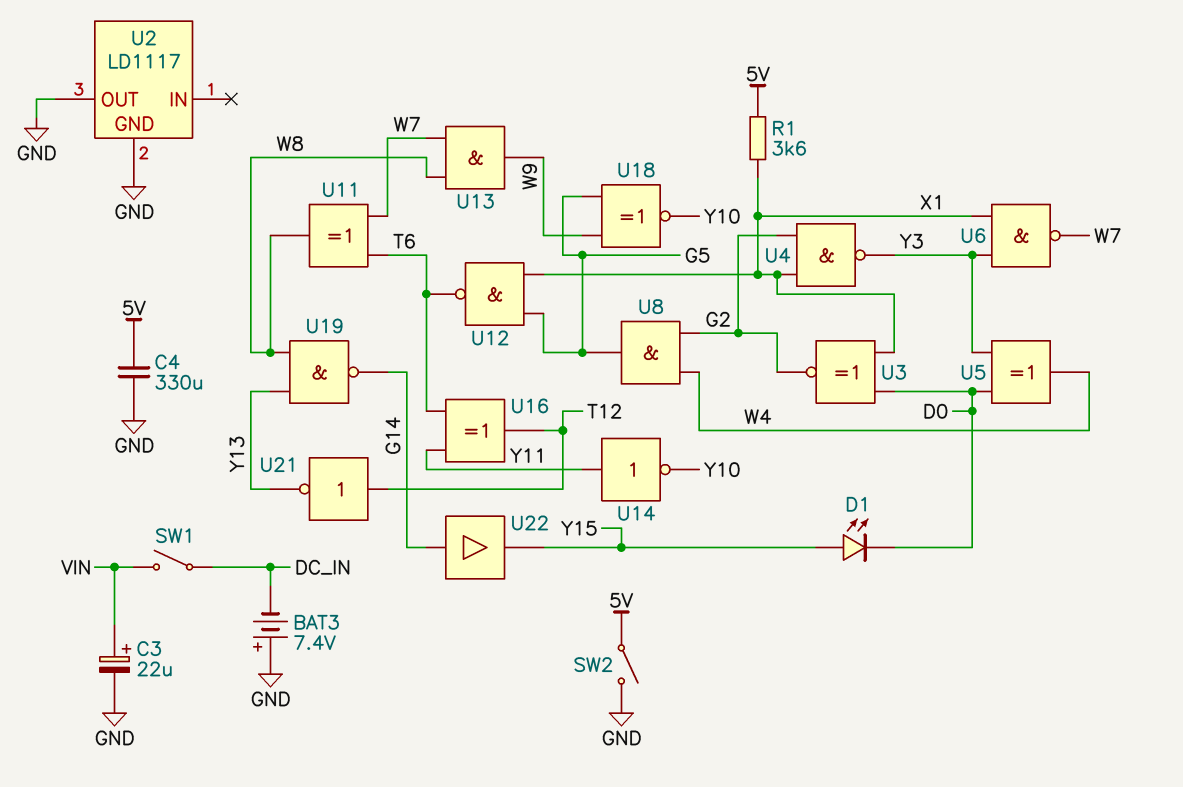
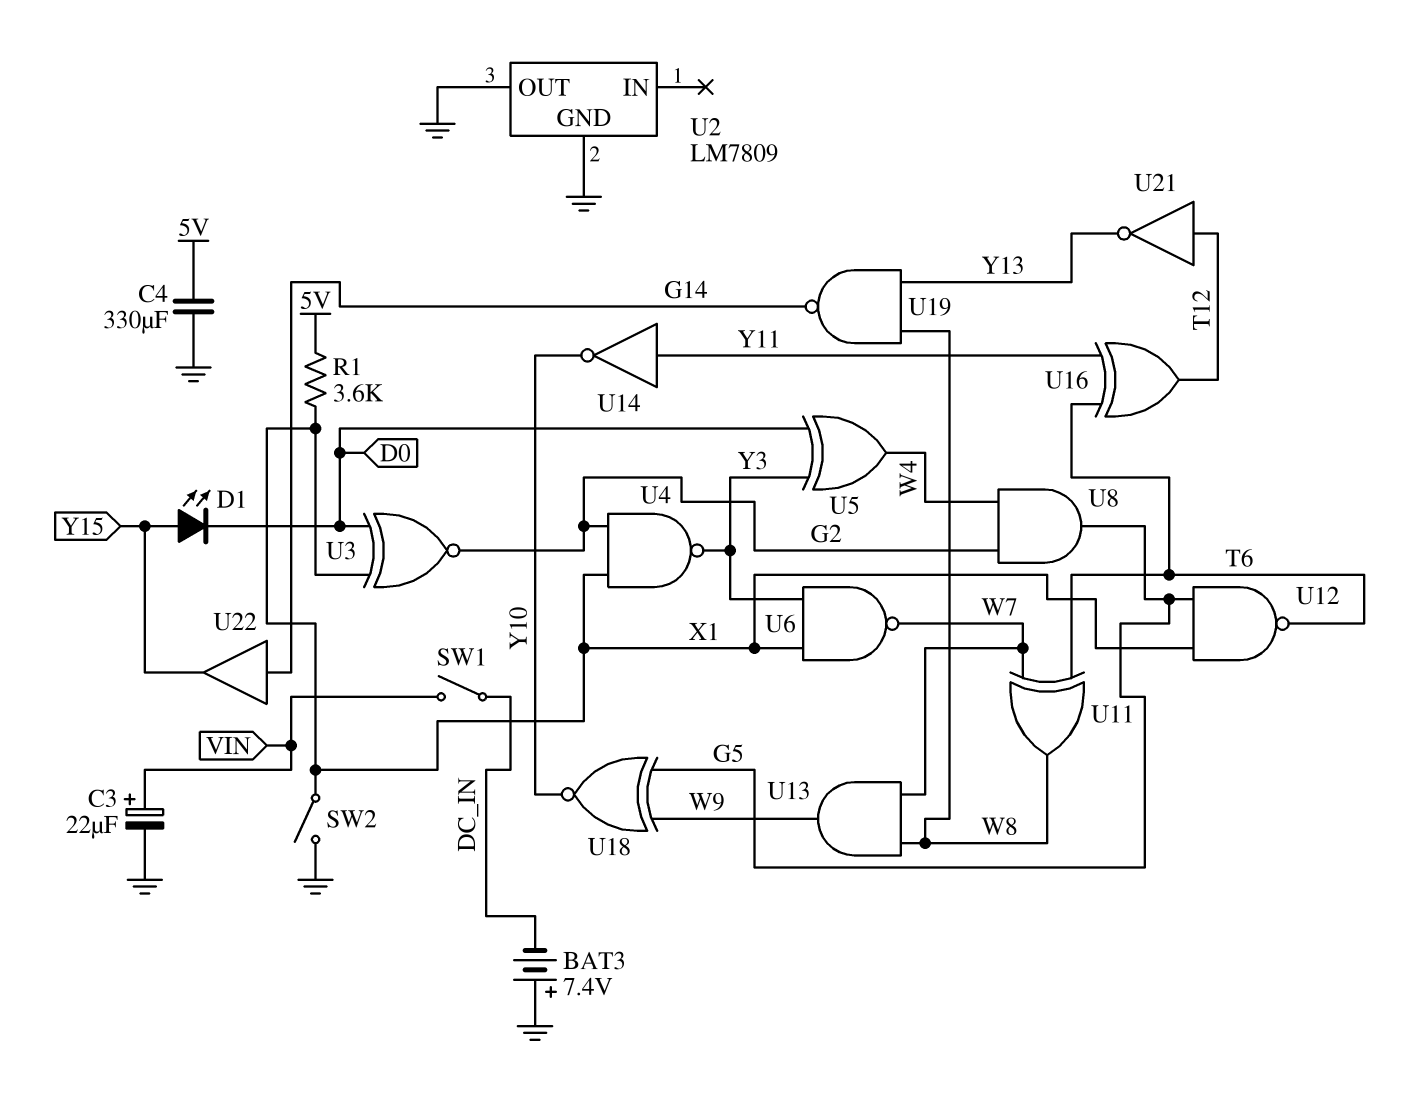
SW2: switch (5V, GND) -> switch (GND, X1)
U2: LD1117 -> LM7809

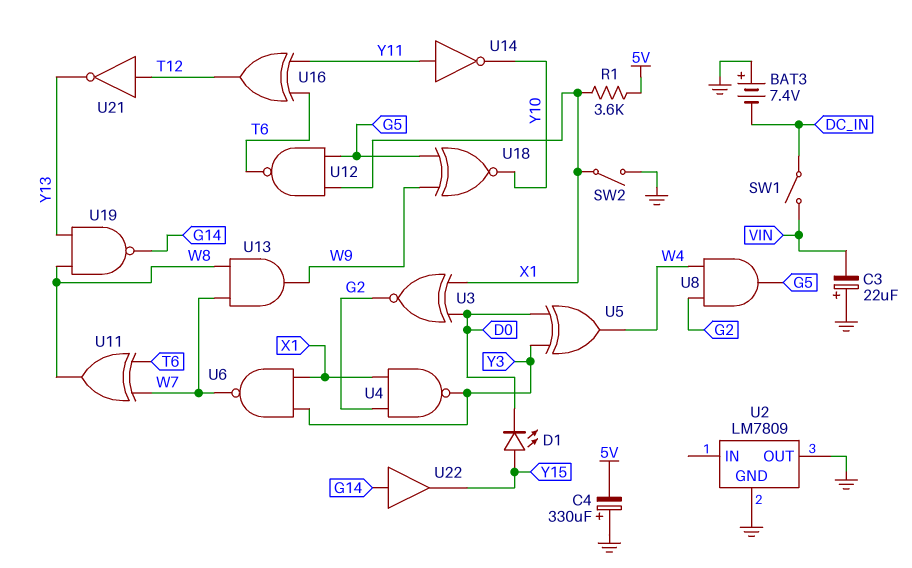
C3: 22uF (plus VIN, minus GND) -> 22uF (plus GND, minus VIN)
C4: 330uF (5V, GND) -> 330uF (plus GND, minus 5V)

